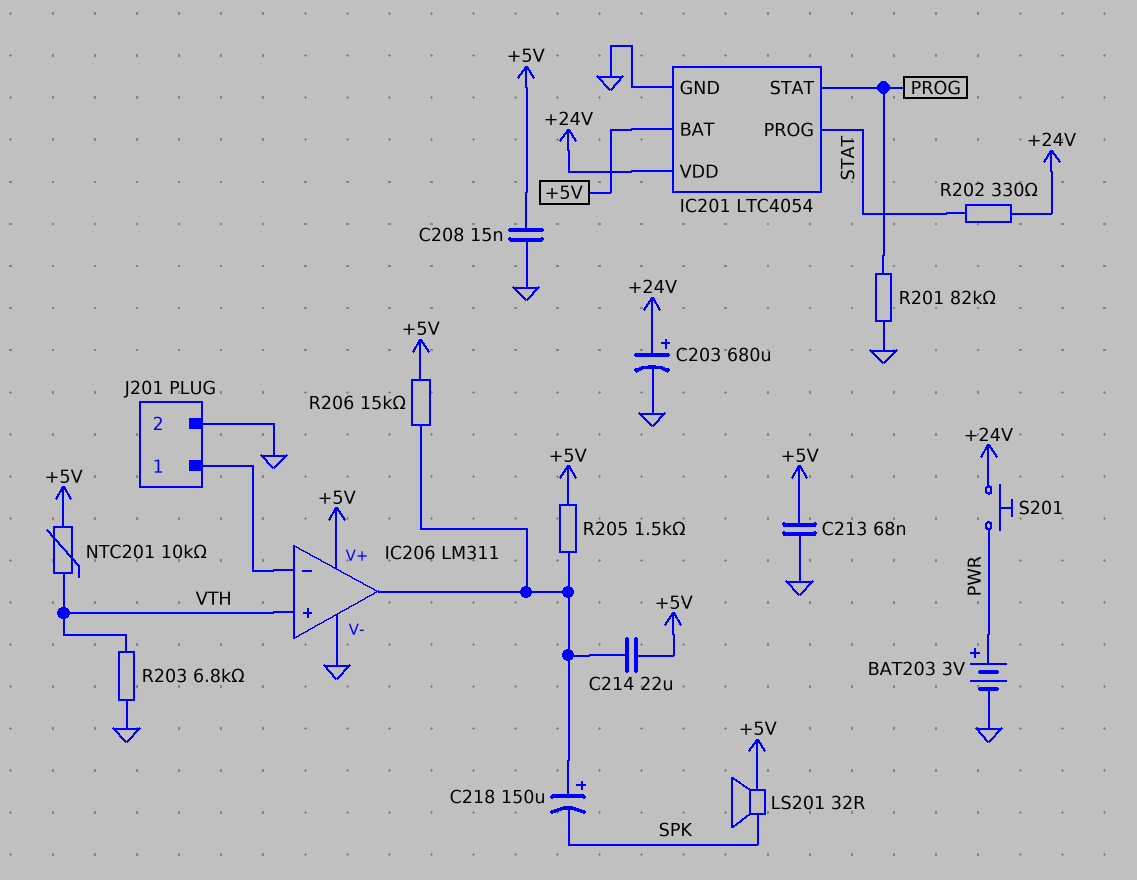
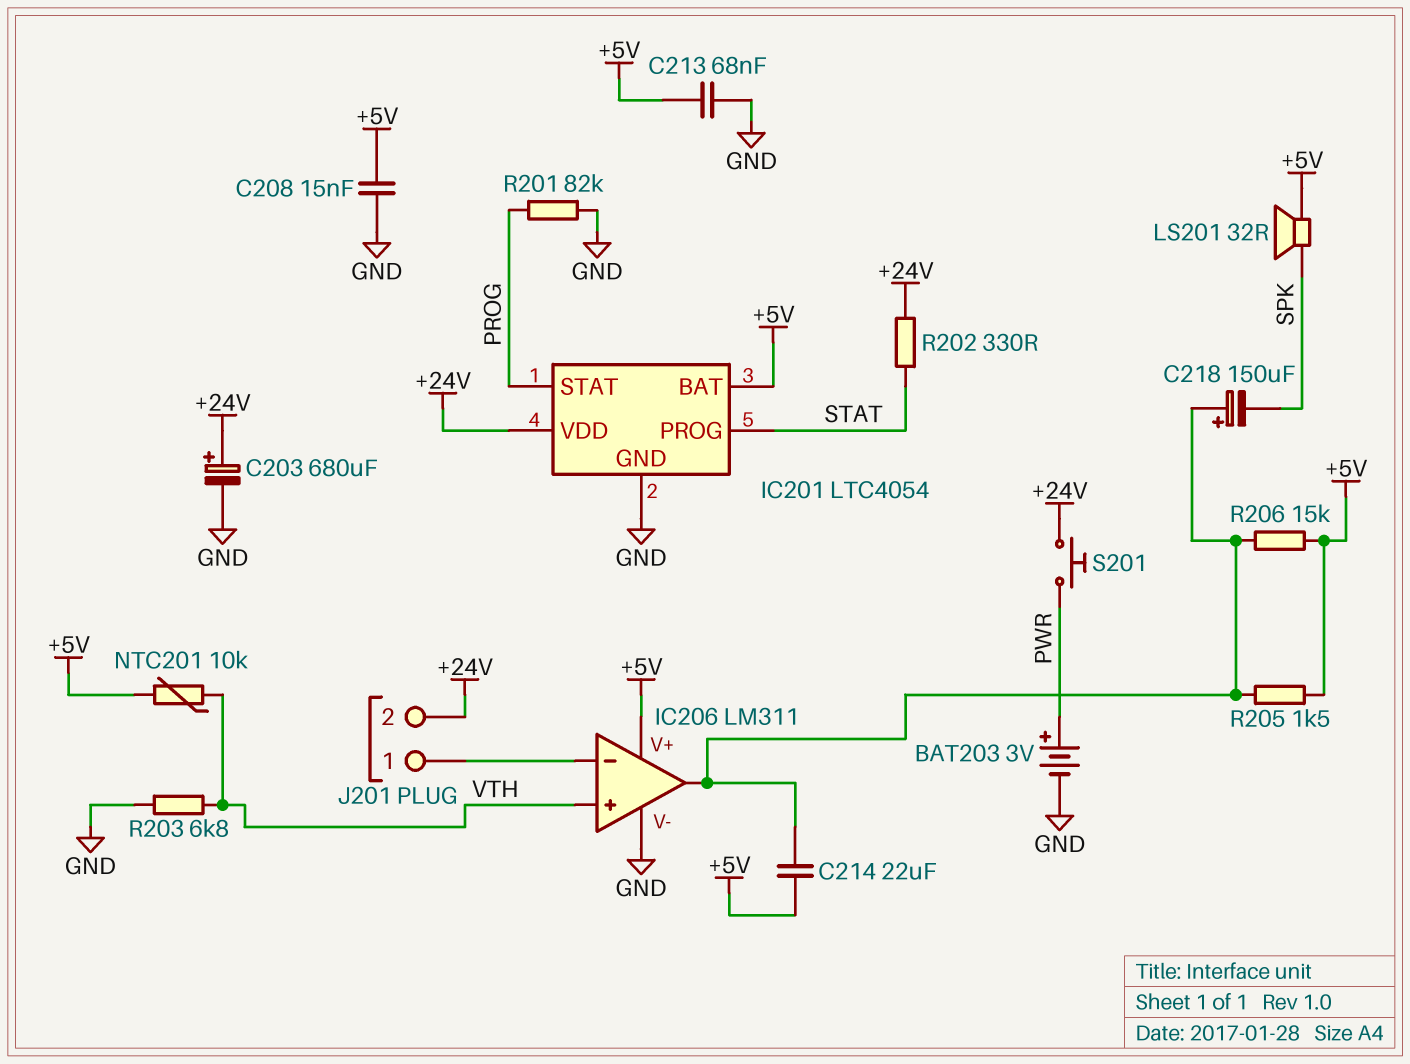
J201 pin 2: GND -> +24V

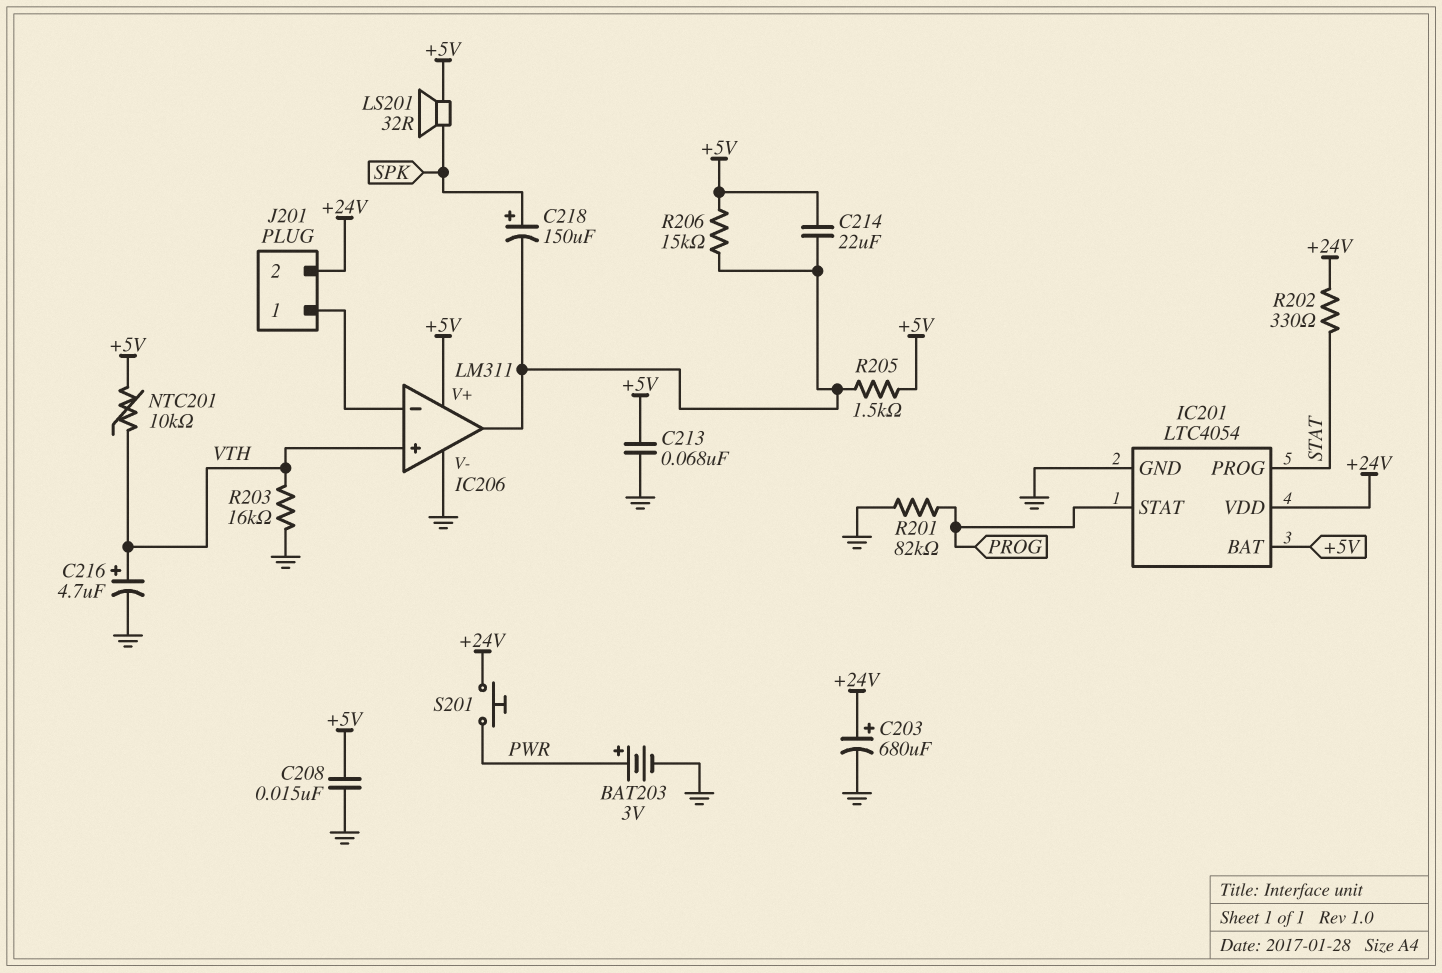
C216: none -> 4.7uF (plus VTH, minus GND)
C218: 150uF (plus IC206/out, minus SPK) -> 150uF (plus SPK, minus IC206/out)
R203: 6.8k (GND, VTH) -> 16k (GND, VTH)

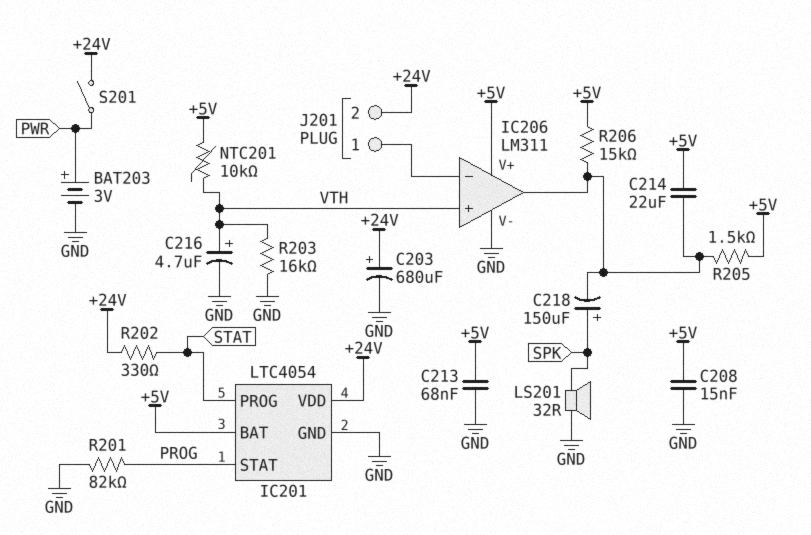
LS201: speaker 32R (+5V, SPK) -> speaker 32R (GND, SPK)
S201: button (+24V, PWR) -> switch (+24V, PWR)

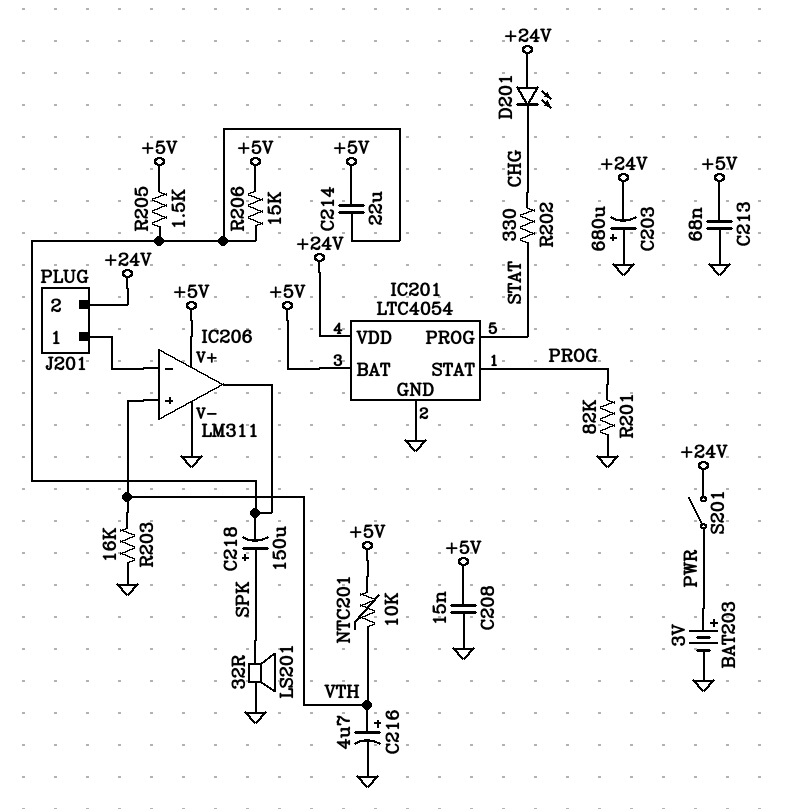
C203: 680uF (plus +24V, minus GND) -> 680uF (plus GND, minus +24V)
D201: none -> LED (A +24V, K CHG)
R202: 330 (+24V, STAT) -> 330 (CHG, STAT)

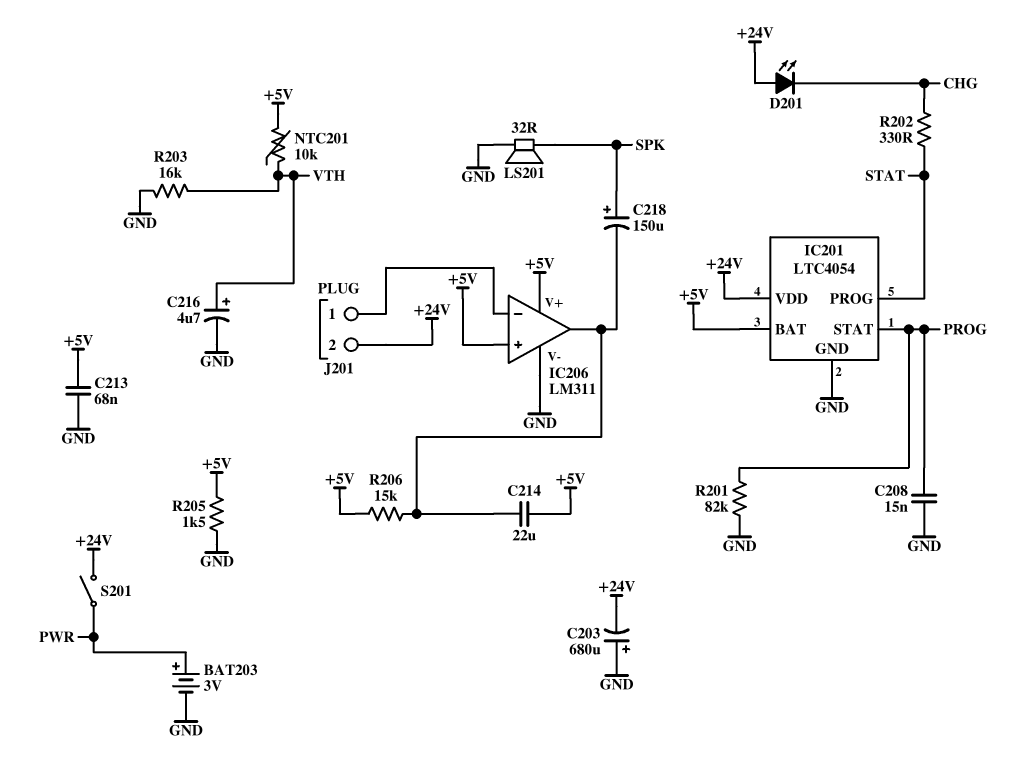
C208: 15nF (+5V, GND) -> 15nF (GND, PROG)
IC206 pin in+: VTH -> +5V
R205: 1.5k (+5V, IC206/out) -> 1.5k (+5V, GND)

